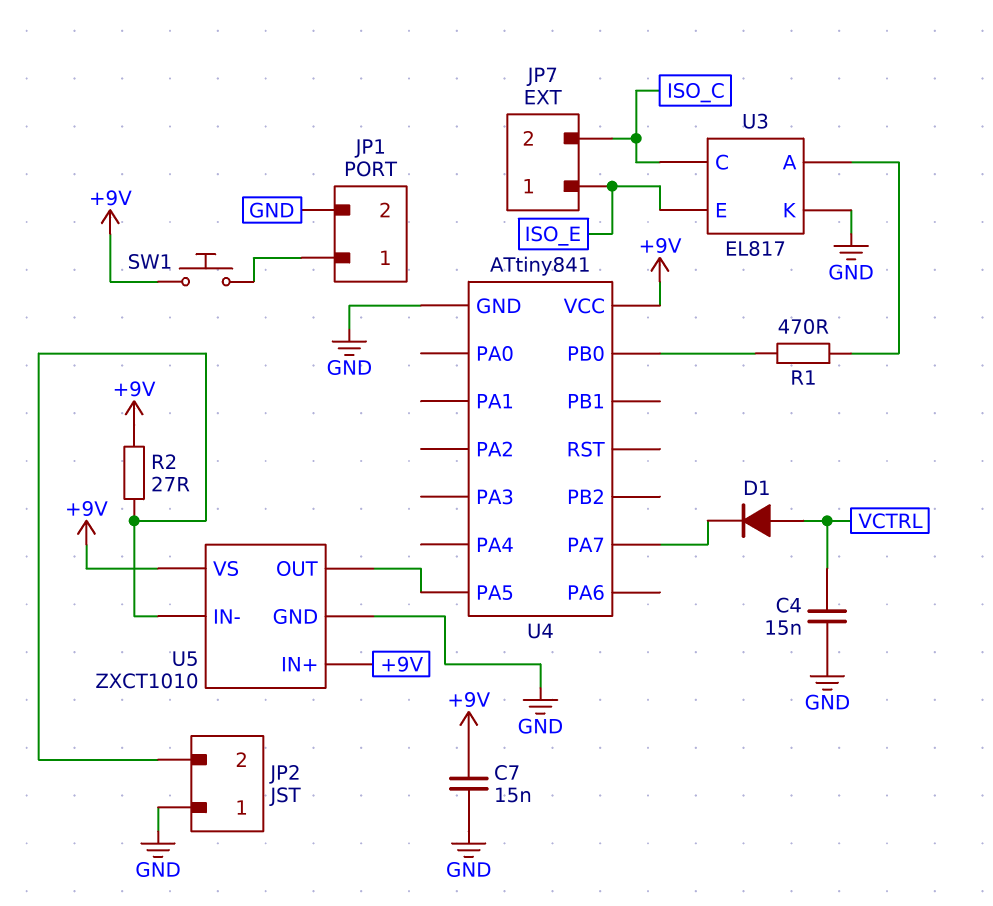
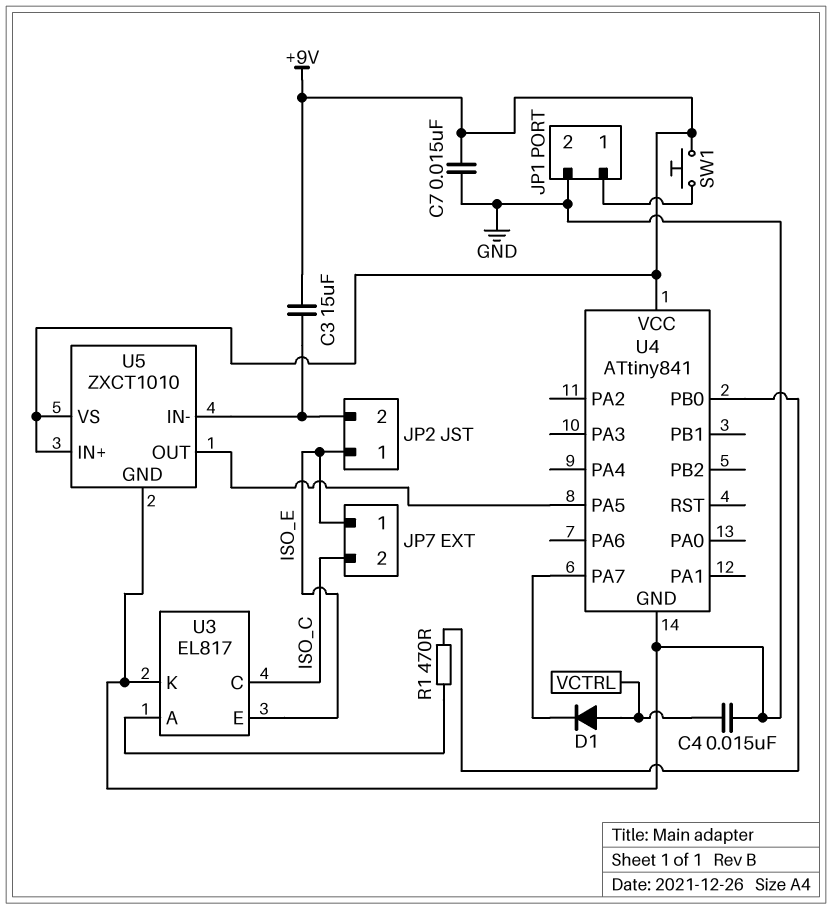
C3: none -> 15uF (+9V, JP2/2)
JP2 pin 1: GND -> ISO_E
R2: 27 (+9V, JP2/2) -> none

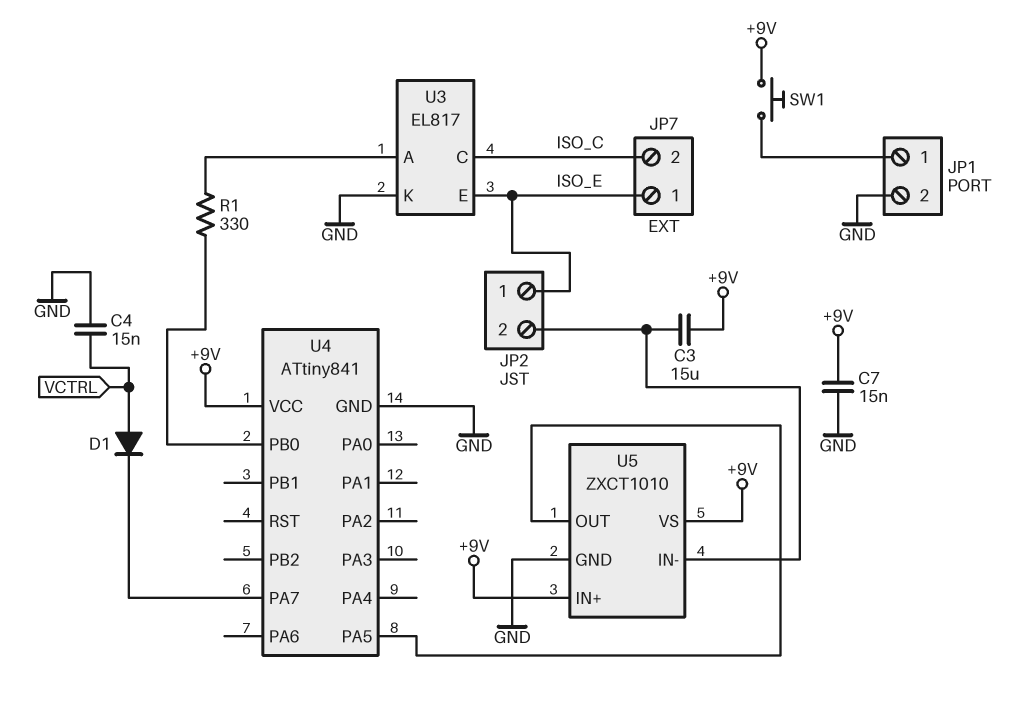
R1: 470 (U3/A, U4/PB0) -> 330 (U3/A, U4/PB0)

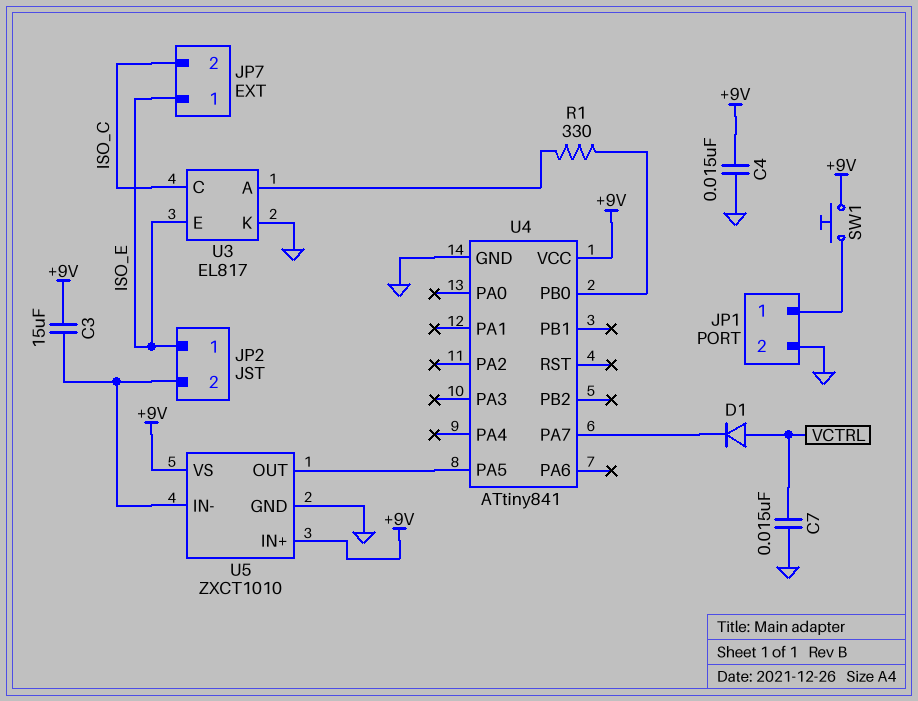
C4: 15nF (GND, VCTRL) -> 15nF (+9V, GND)
C7: 15nF (+9V, GND) -> 15nF (GND, VCTRL)

